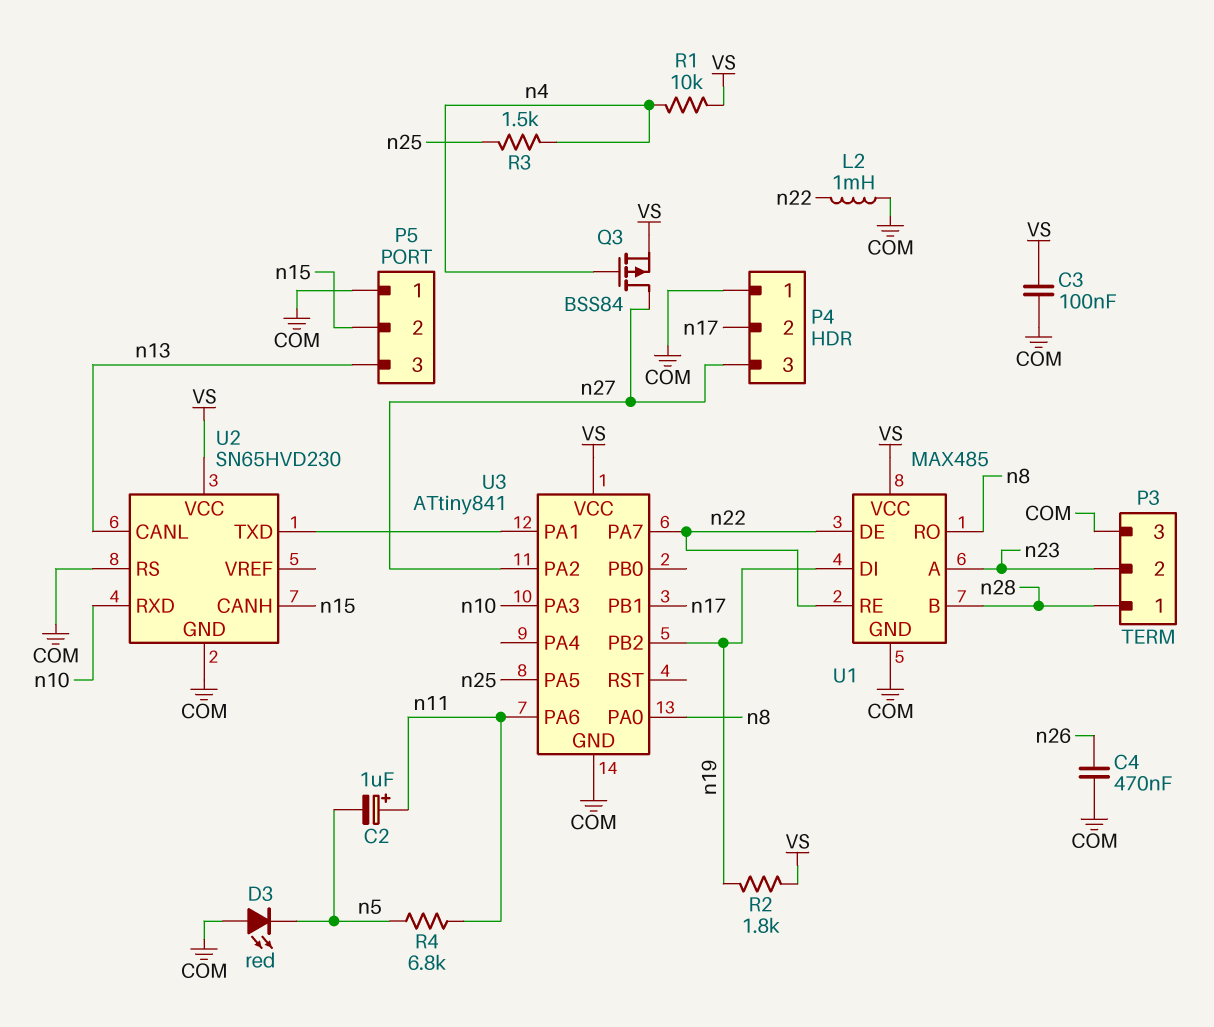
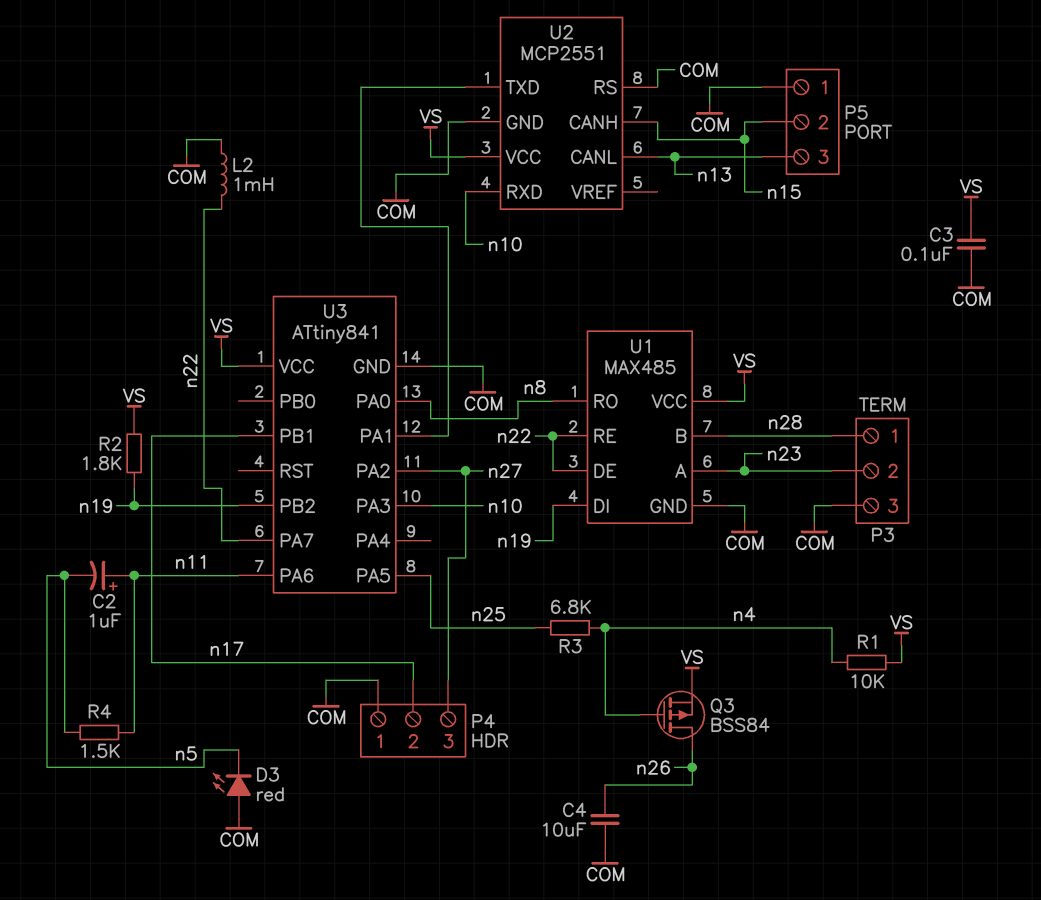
C4: 470nF (COM, n26) -> 10uF (COM, n26)
Q3: PMOS BSS84 (G n4, D n27, S VS) -> PMOS BSS84 (G n4, D n26, S VS)
R3: 1.5k (n4, n25) -> 6.8k (n4, n25)
R4: 6.8k (n5, n11) -> 1.5k (n5, n11)
U2: SN65HVD230 -> MCP2551

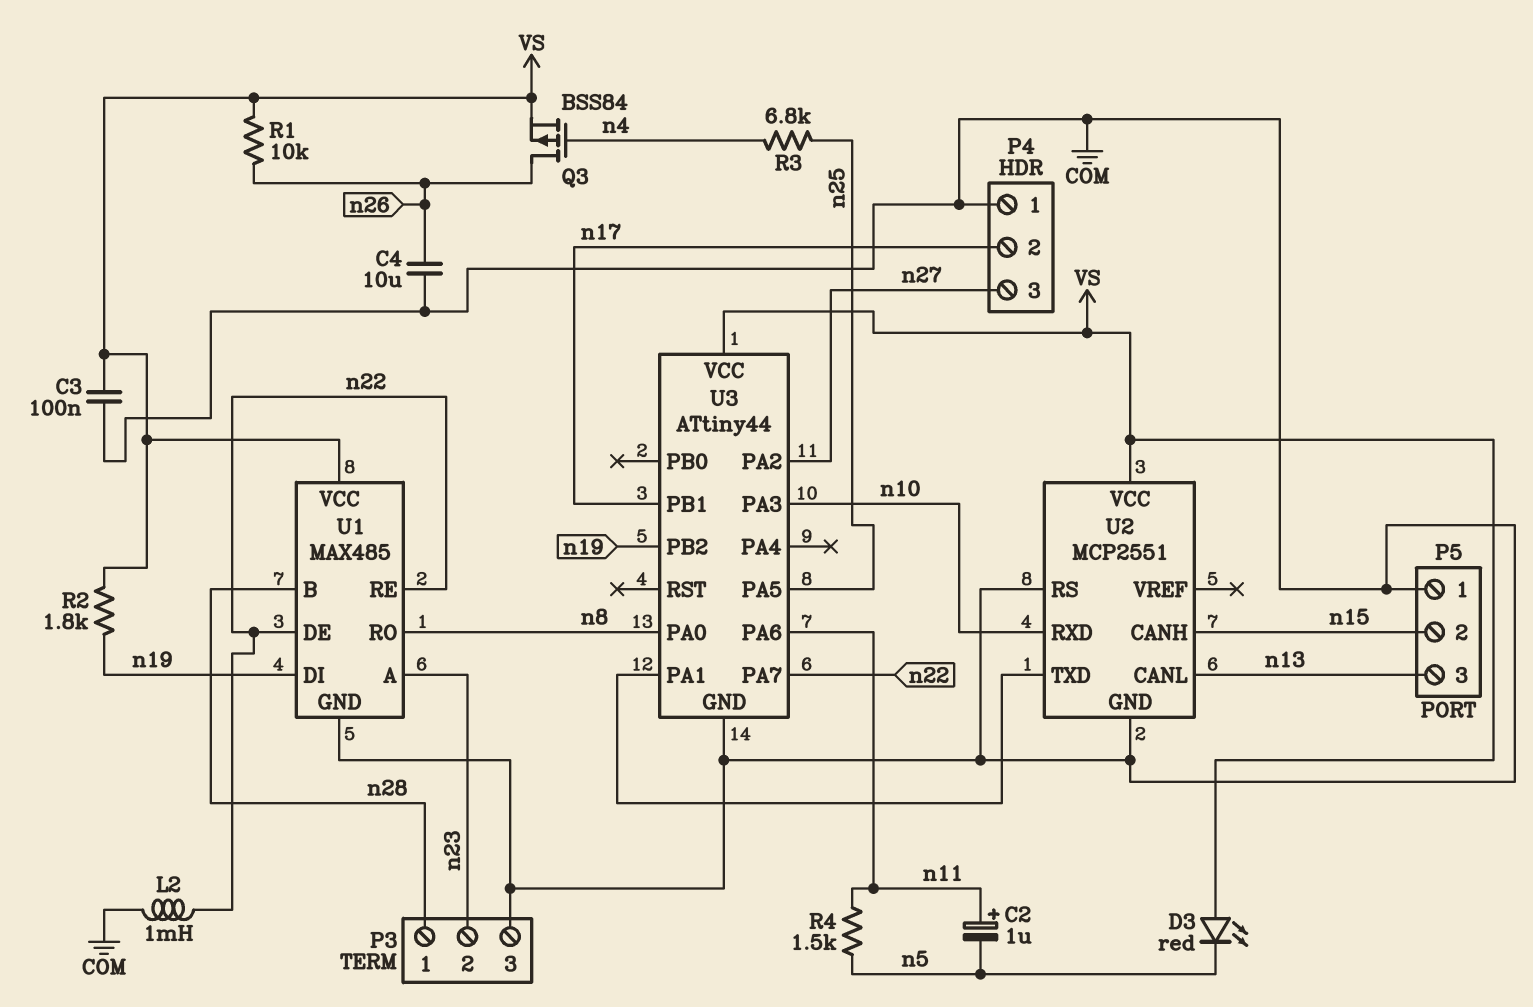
D3: LED red (A COM, K n5) -> LED red (A VS, K n5)
R1: 10k (VS, n4) -> 10k (VS, n26)
U3: ATtiny841 -> ATtiny44

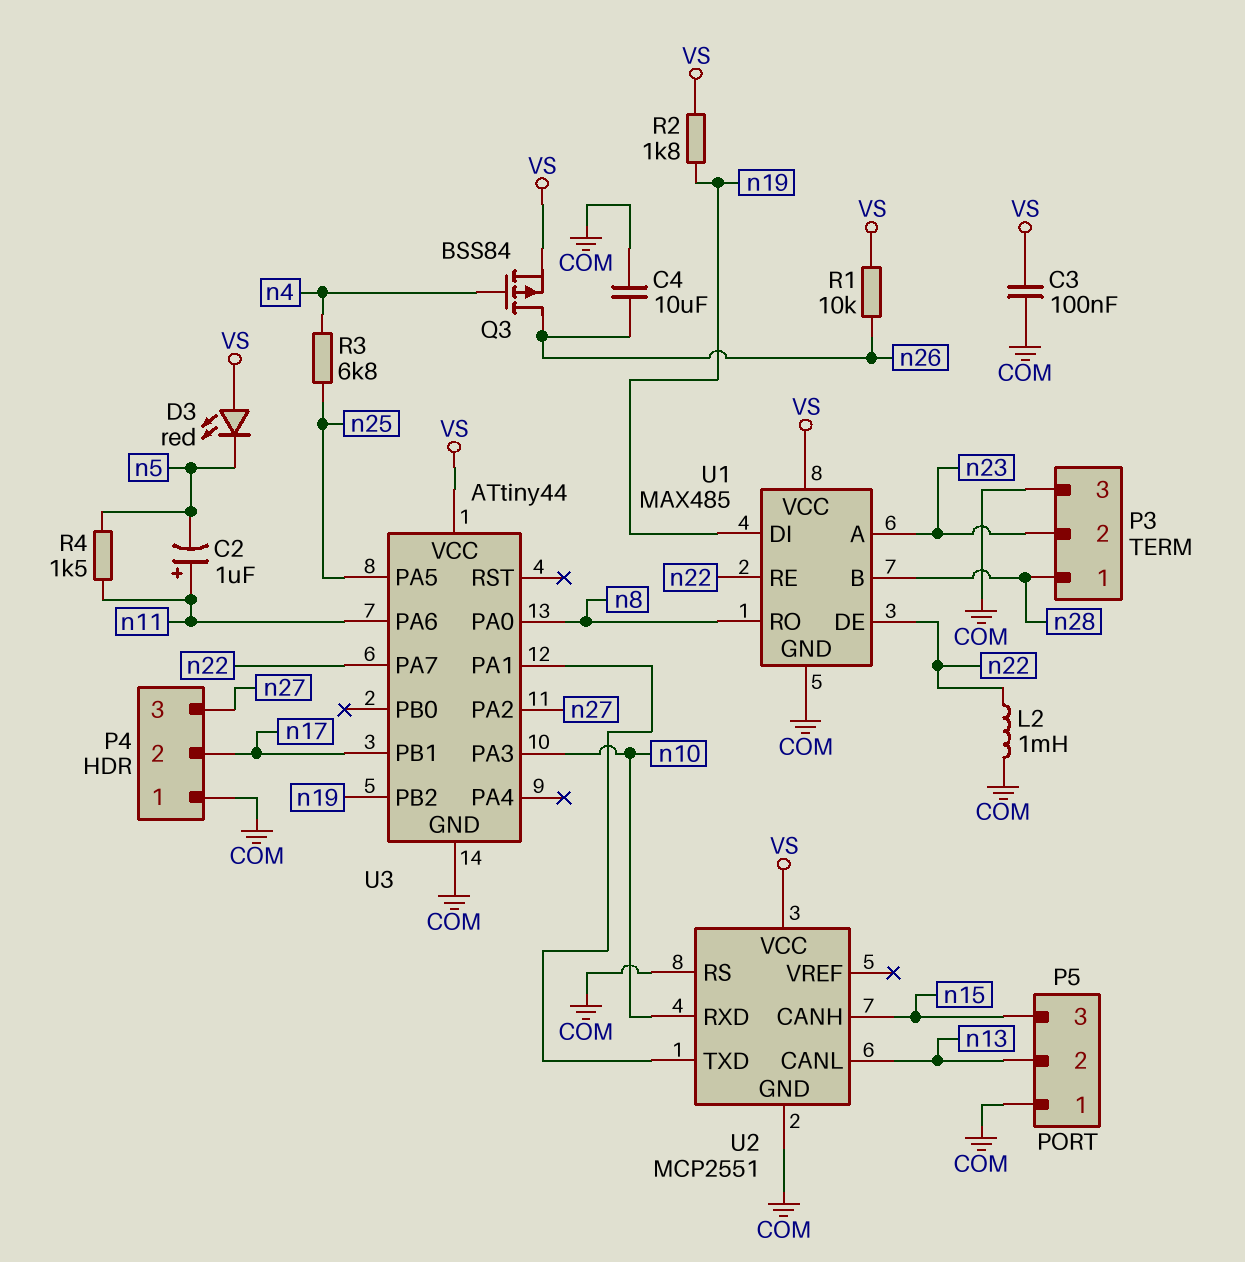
P5 pin 2: n15 -> n13
P5 pin 3: n13 -> n15

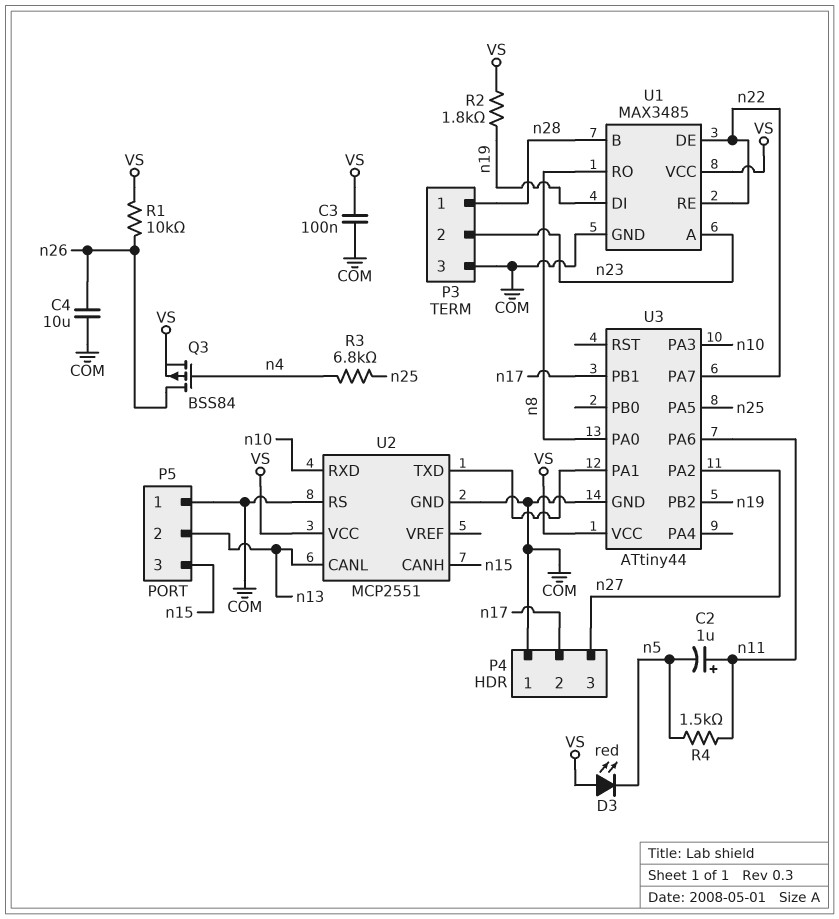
L2: 1mH (COM, n22) -> none
U1: MAX485 -> MAX3485

